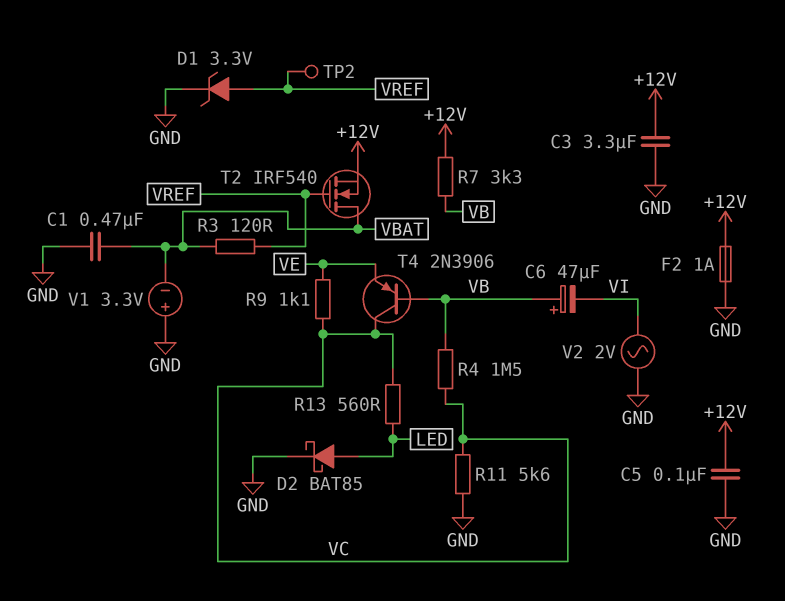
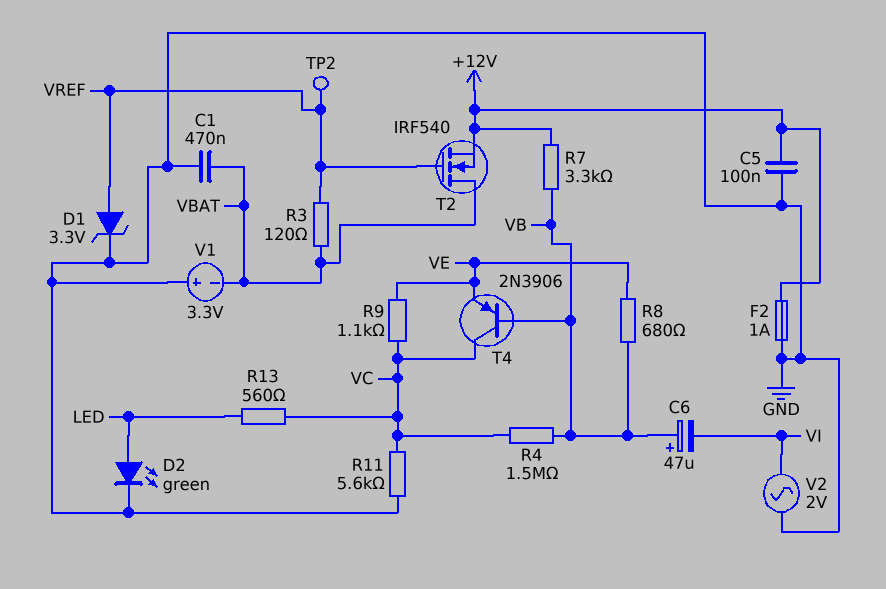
C3: 3.3uF (+12V, GND) -> none
D2: schottky BAT85 (A LED, K GND) -> LED green (A LED, K GND)
R8: none -> 680 (VB, VE)

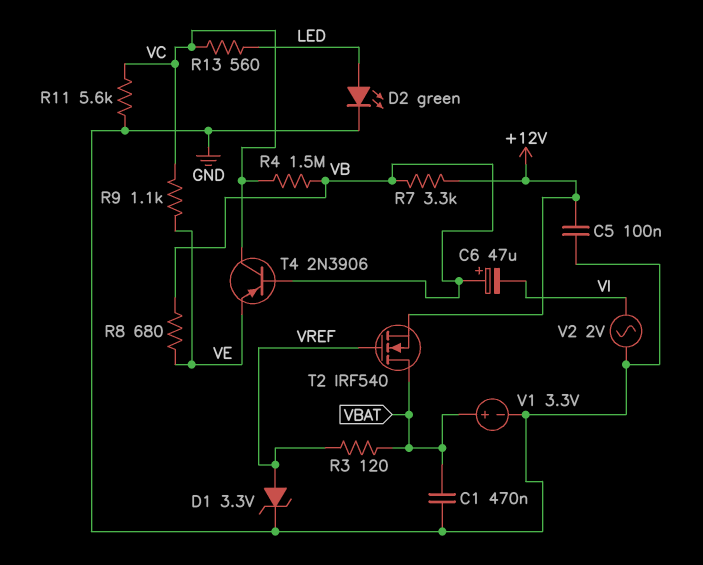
F2: 1A (+12V, GND) -> none
TP2: test point (VREF) -> none
V1: 3.3V (plus GND, minus VBAT) -> 3.3V (plus VBAT, minus GND)

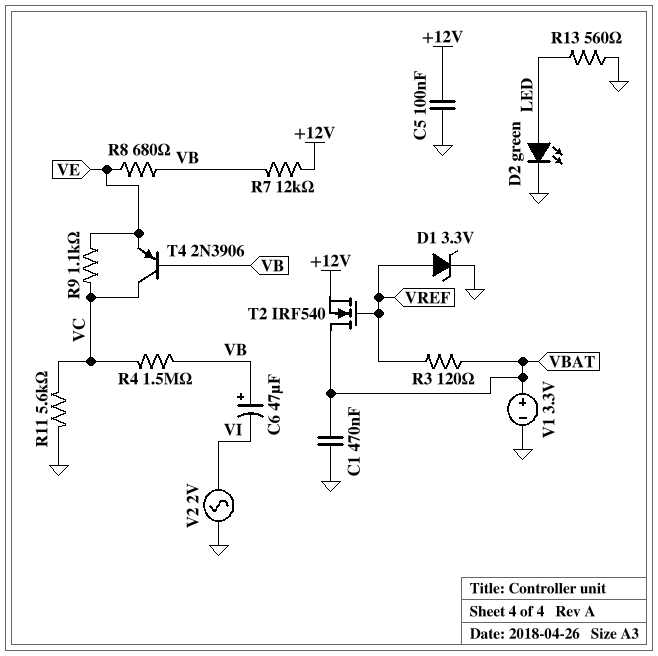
R7: 3.3k (+12V, VB) -> 12k (+12V, VB)
R13: 560 (LED, VC) -> 560 (GND, LED)

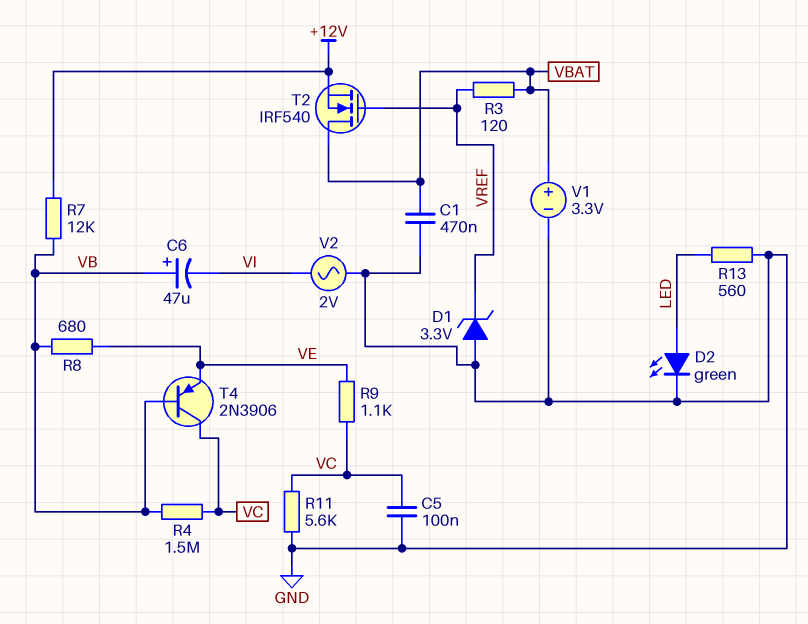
C5: 100nF (+12V, GND) -> 100nF (GND, VC)
D1: zener 3.3V (A VREF, K GND) -> zener 3.3V (A GND, K VREF)

